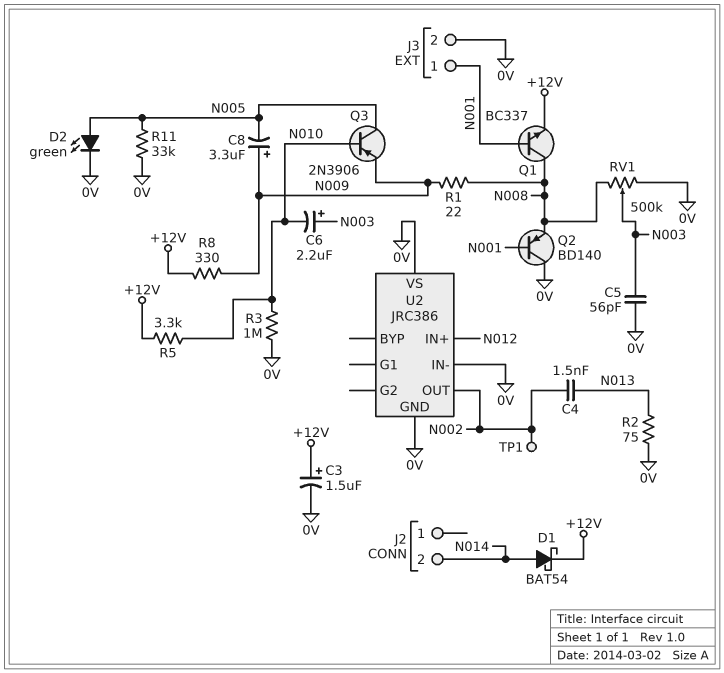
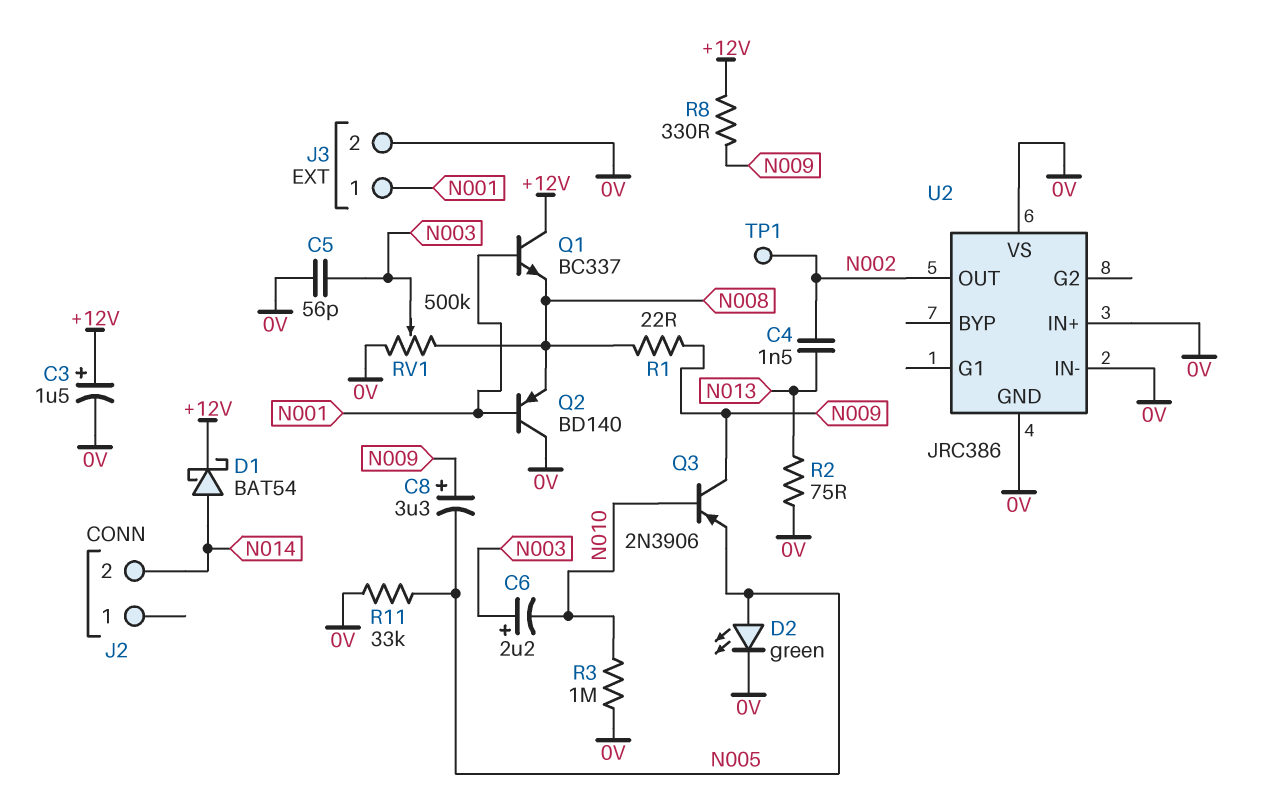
Q1: NPN BC337 (B N001, C N008, E +12V) -> NPN BC337 (B N001, C +12V, E N008)
Q3: PNP 2N3906 (B N010, C N005, E N009) -> PNP 2N3906 (B N010, C N009, E N005)
R5: 3.3k (+12V, N010) -> none
U2 pin IN+: N012 -> 0V

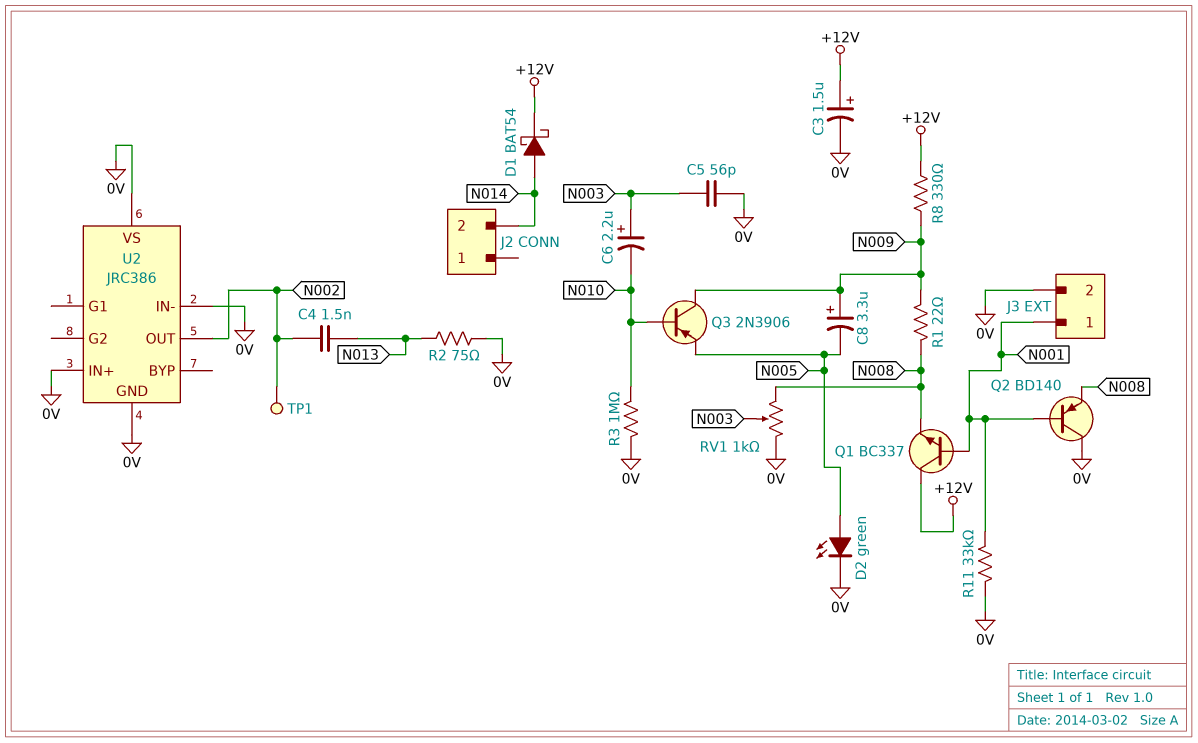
R11: 33k (0V, N005) -> 33k (0V, N001)
RV1: 500k (0V, N008, wiper N003) -> 1k (0V, N008, wiper N003)

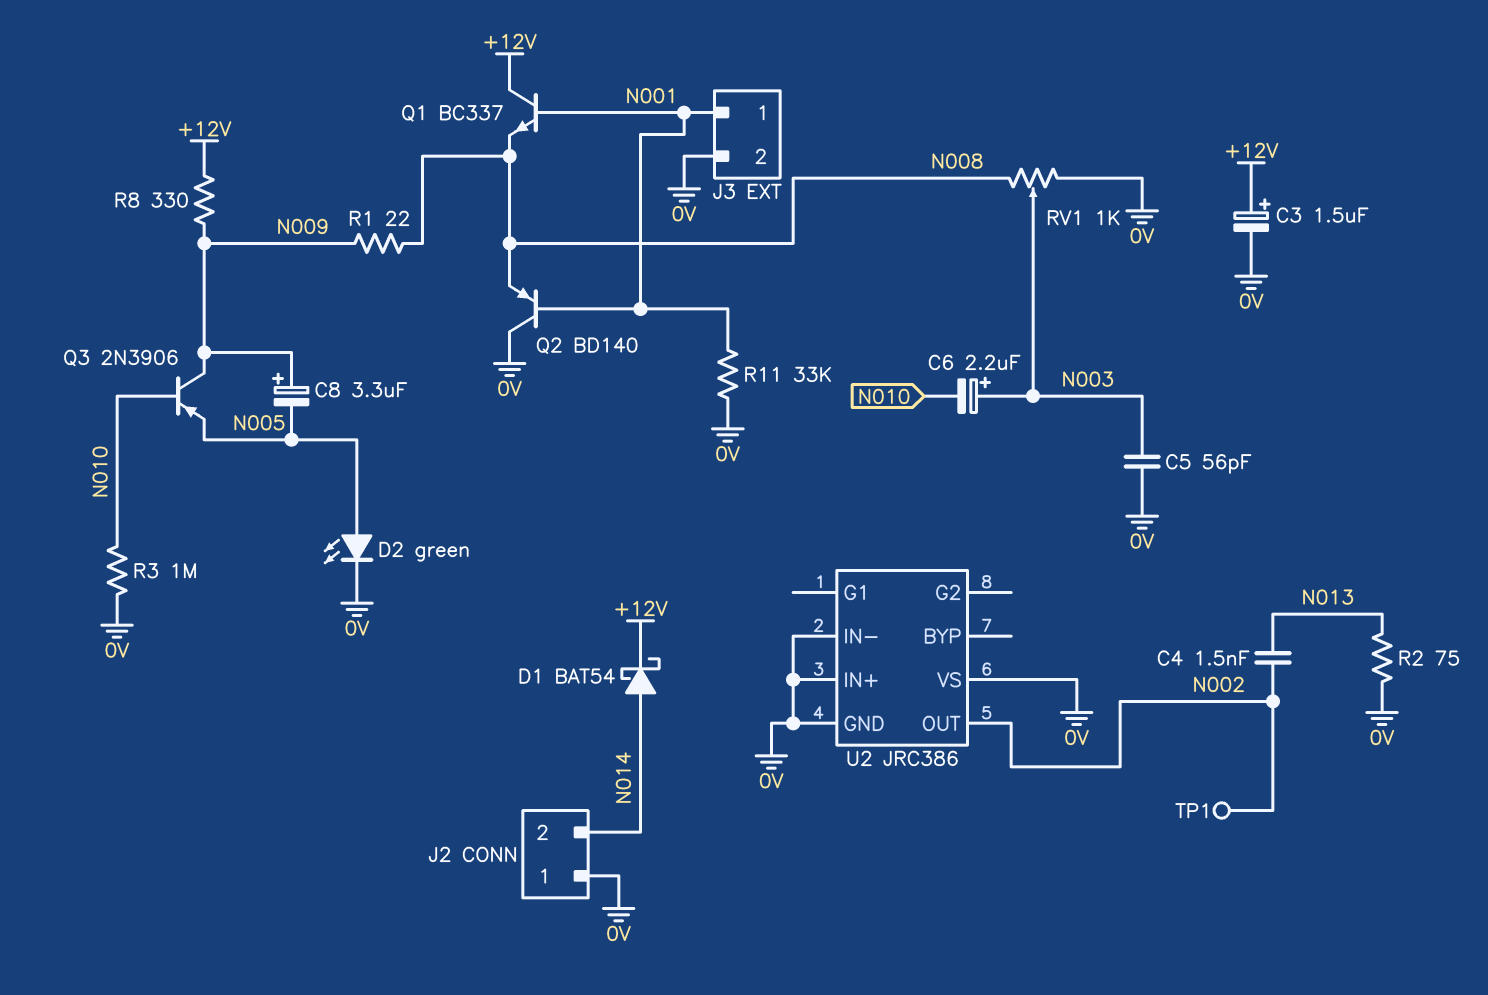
J2 pin 1: none -> 0V

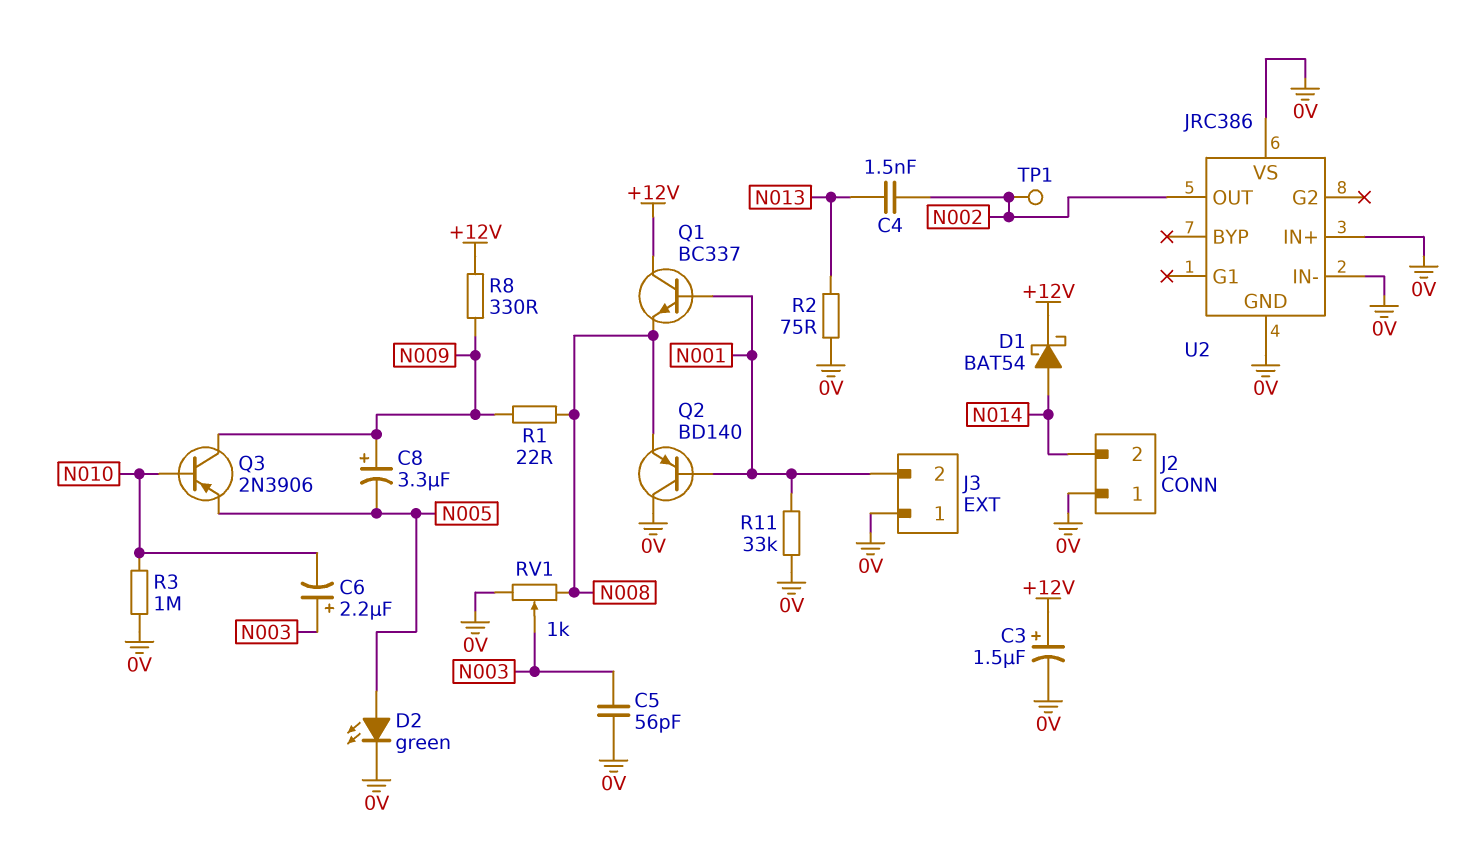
J3 pin 1: N001 -> 0V
J3 pin 2: 0V -> N001

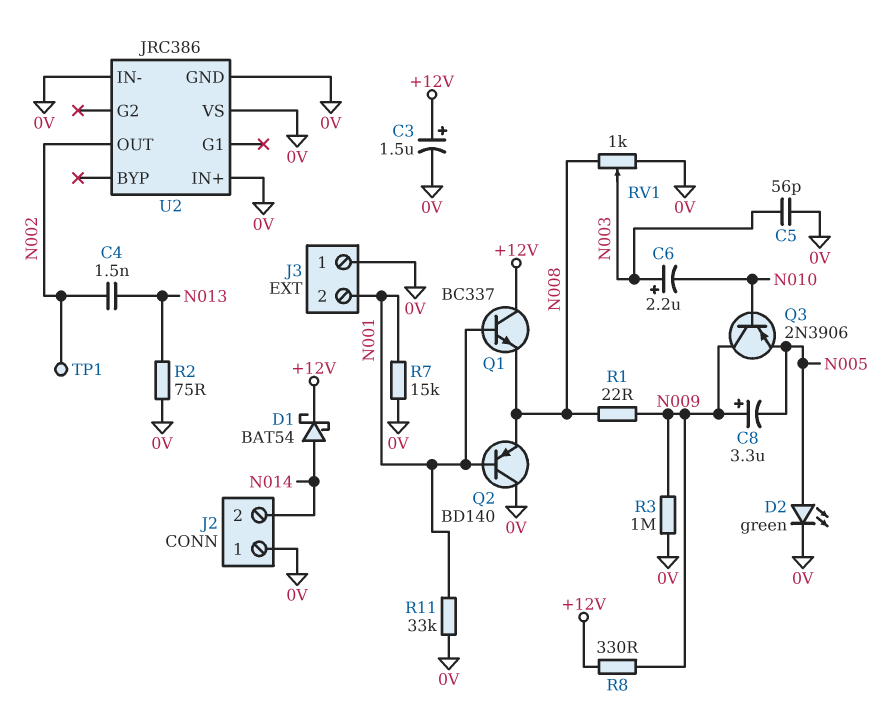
R3: 1M (0V, N010) -> 1M (0V, N009)
R7: none -> 15k (0V, N001)

